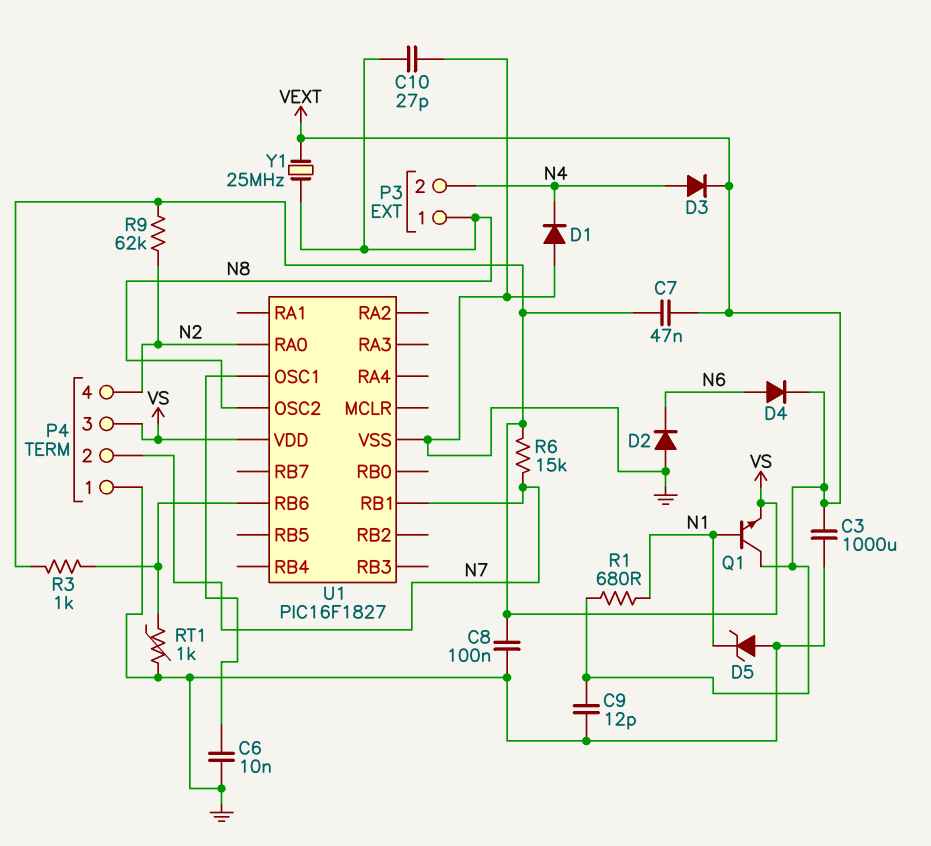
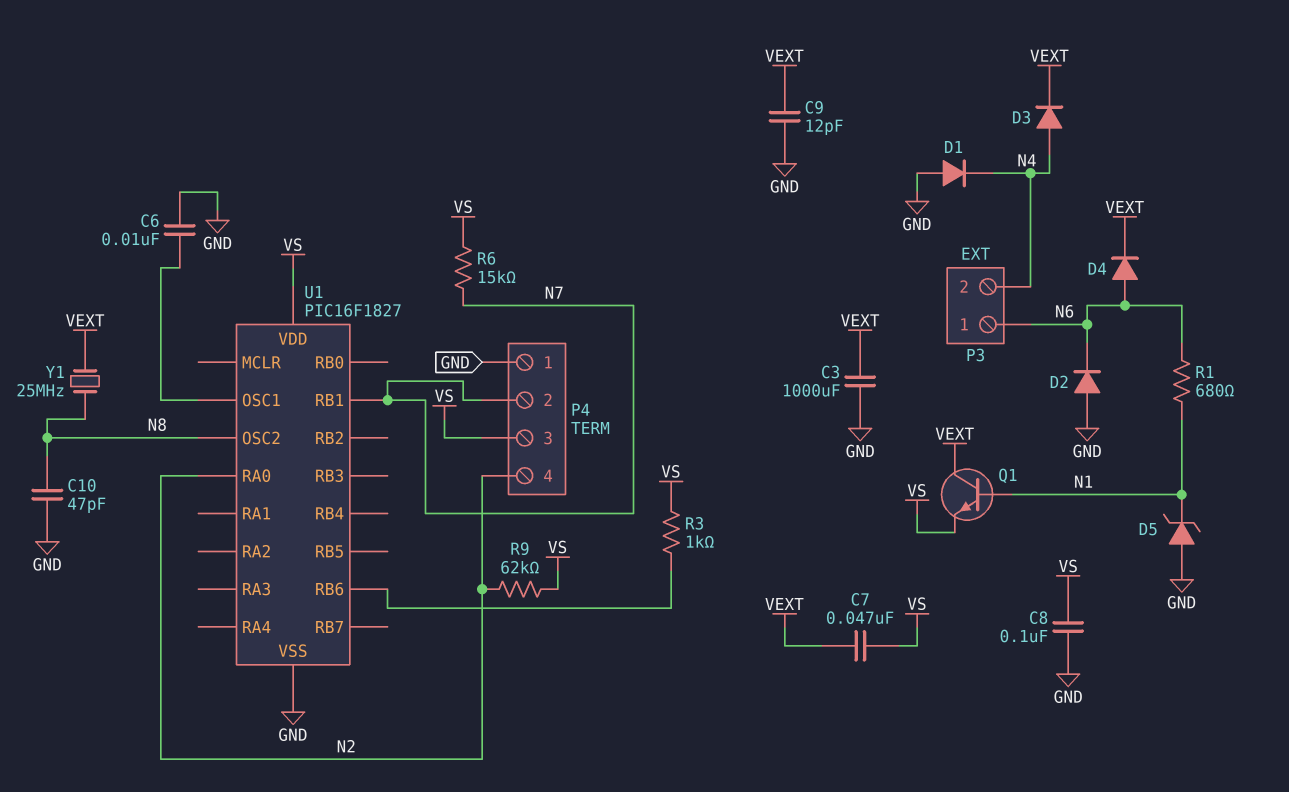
C10: 27pF (GND, N8) -> 47pF (GND, N8)
P3 pin 1: N8 -> N6
R1: 680 (N1, VEXT) -> 680 (N1, N6)
RT1: 1k (GND, U1/RB6) -> none

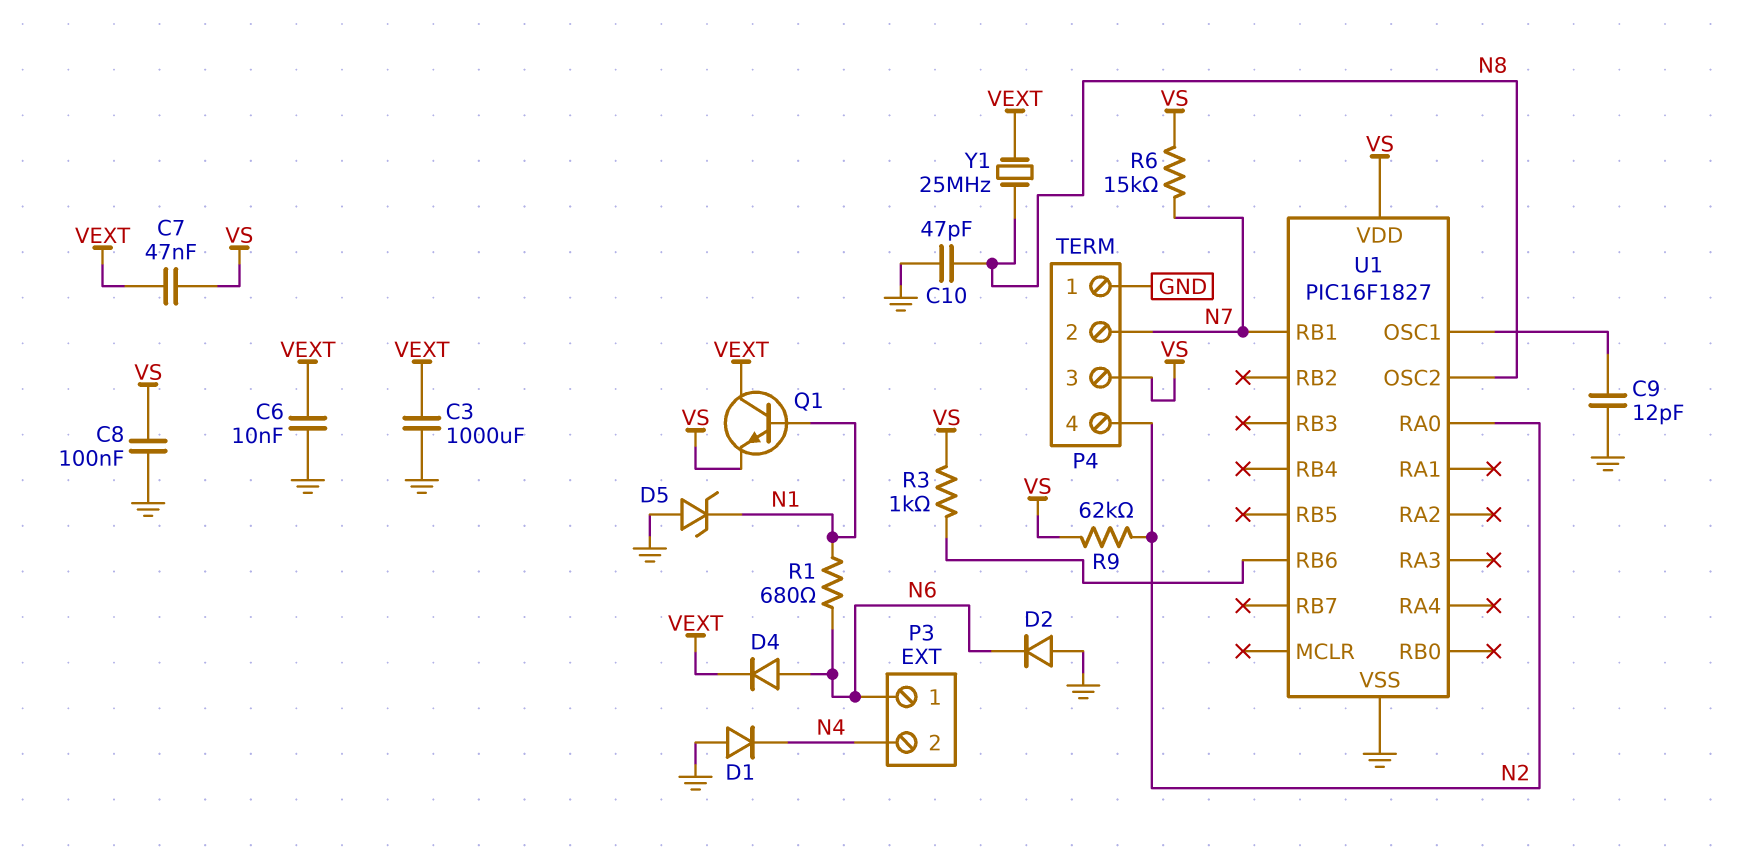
C6: 10nF (GND, U1/OSC1) -> 10nF (GND, VEXT)
C9: 12pF (GND, VEXT) -> 12pF (GND, U1/OSC1)
D3: diode (A N4, K VEXT) -> none

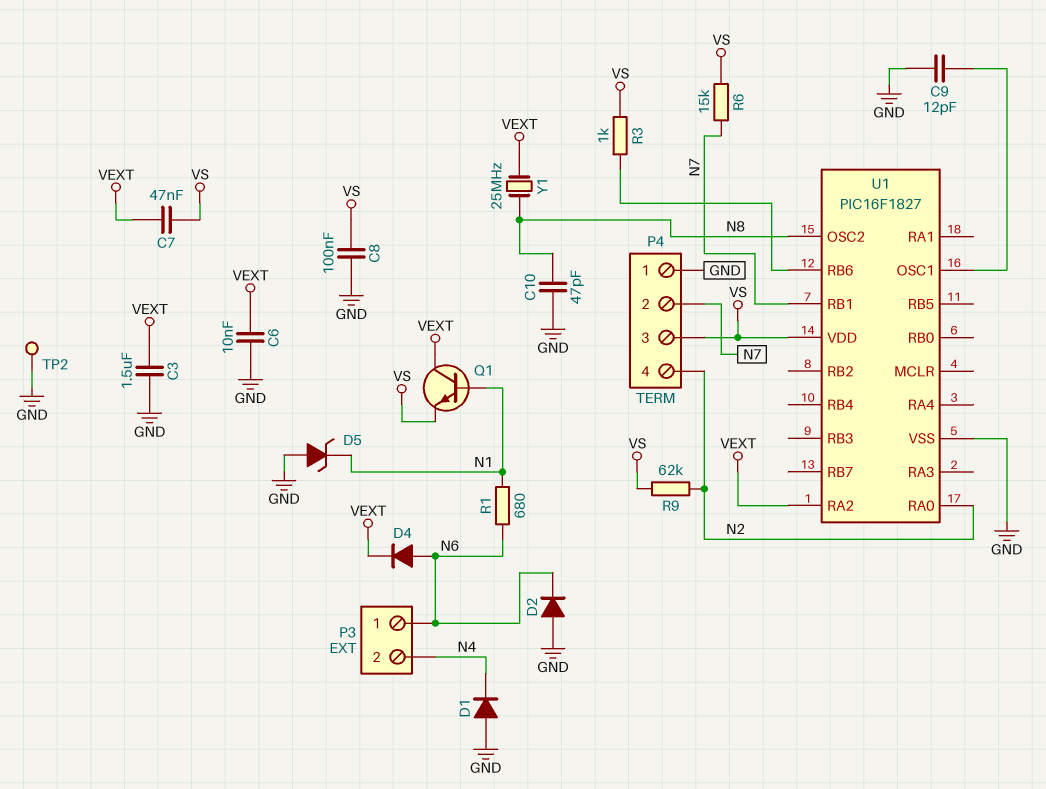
C3: 1000uF (GND, VEXT) -> 1.5uF (GND, VEXT)
TP2: none -> test point (GND)
U1 pin RA2: none -> VEXT

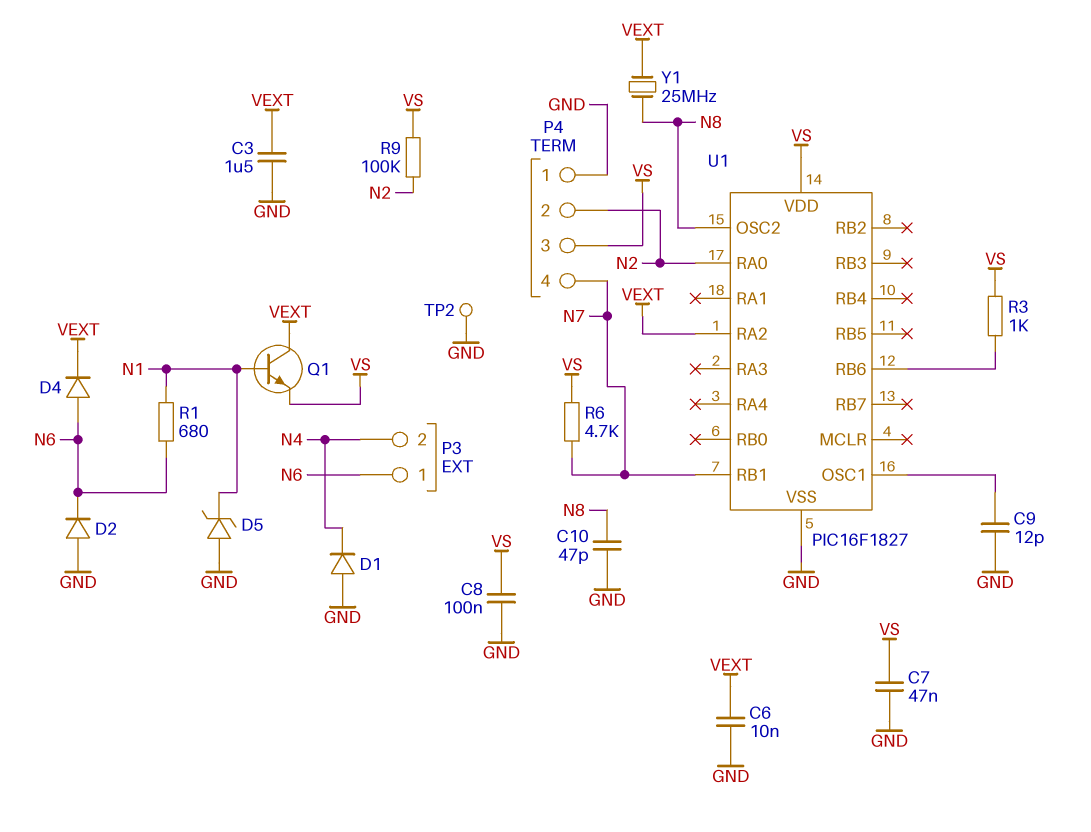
C7: 47nF (VEXT, VS) -> 47nF (GND, VS)
P4 pin 2: N7 -> N2
P4 pin 4: N2 -> N7
R6: 15k (N7, VS) -> 4.7k (N7, VS)
R9: 62k (N2, VS) -> 100k (N2, VS)

